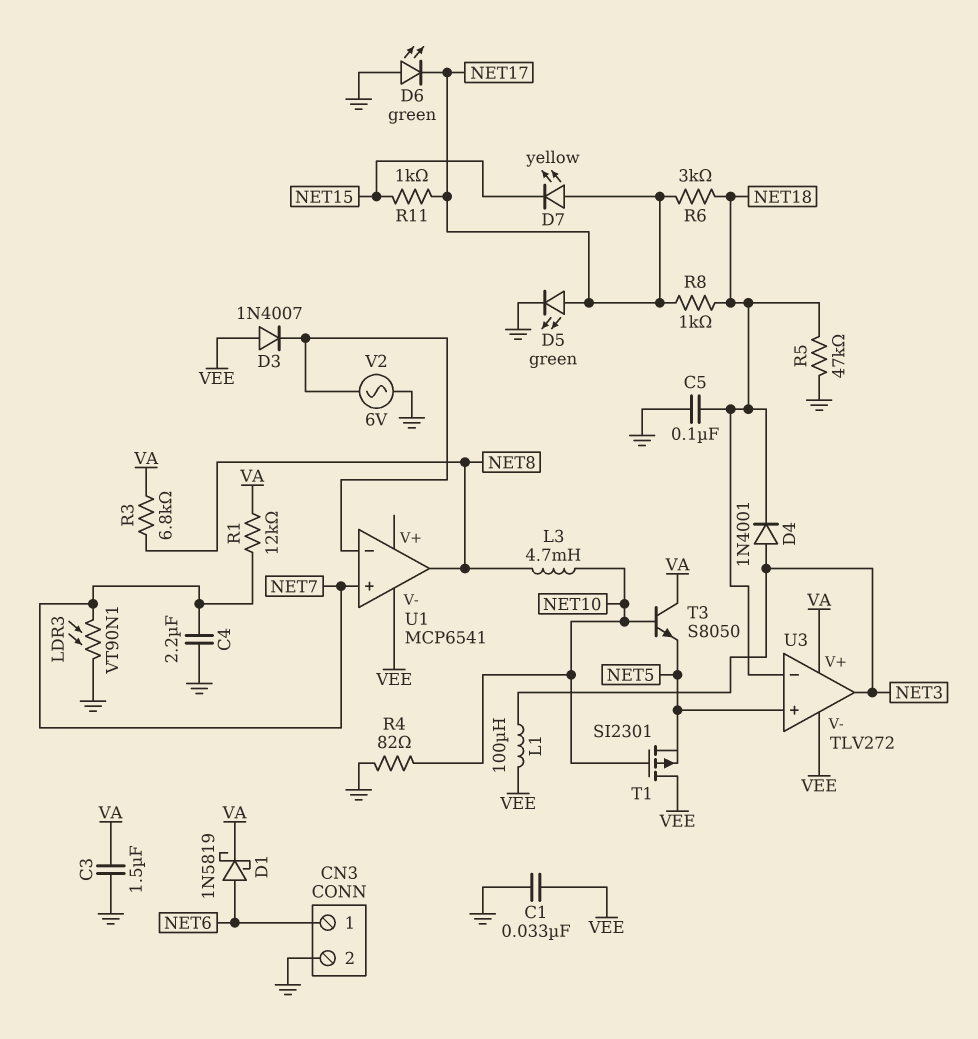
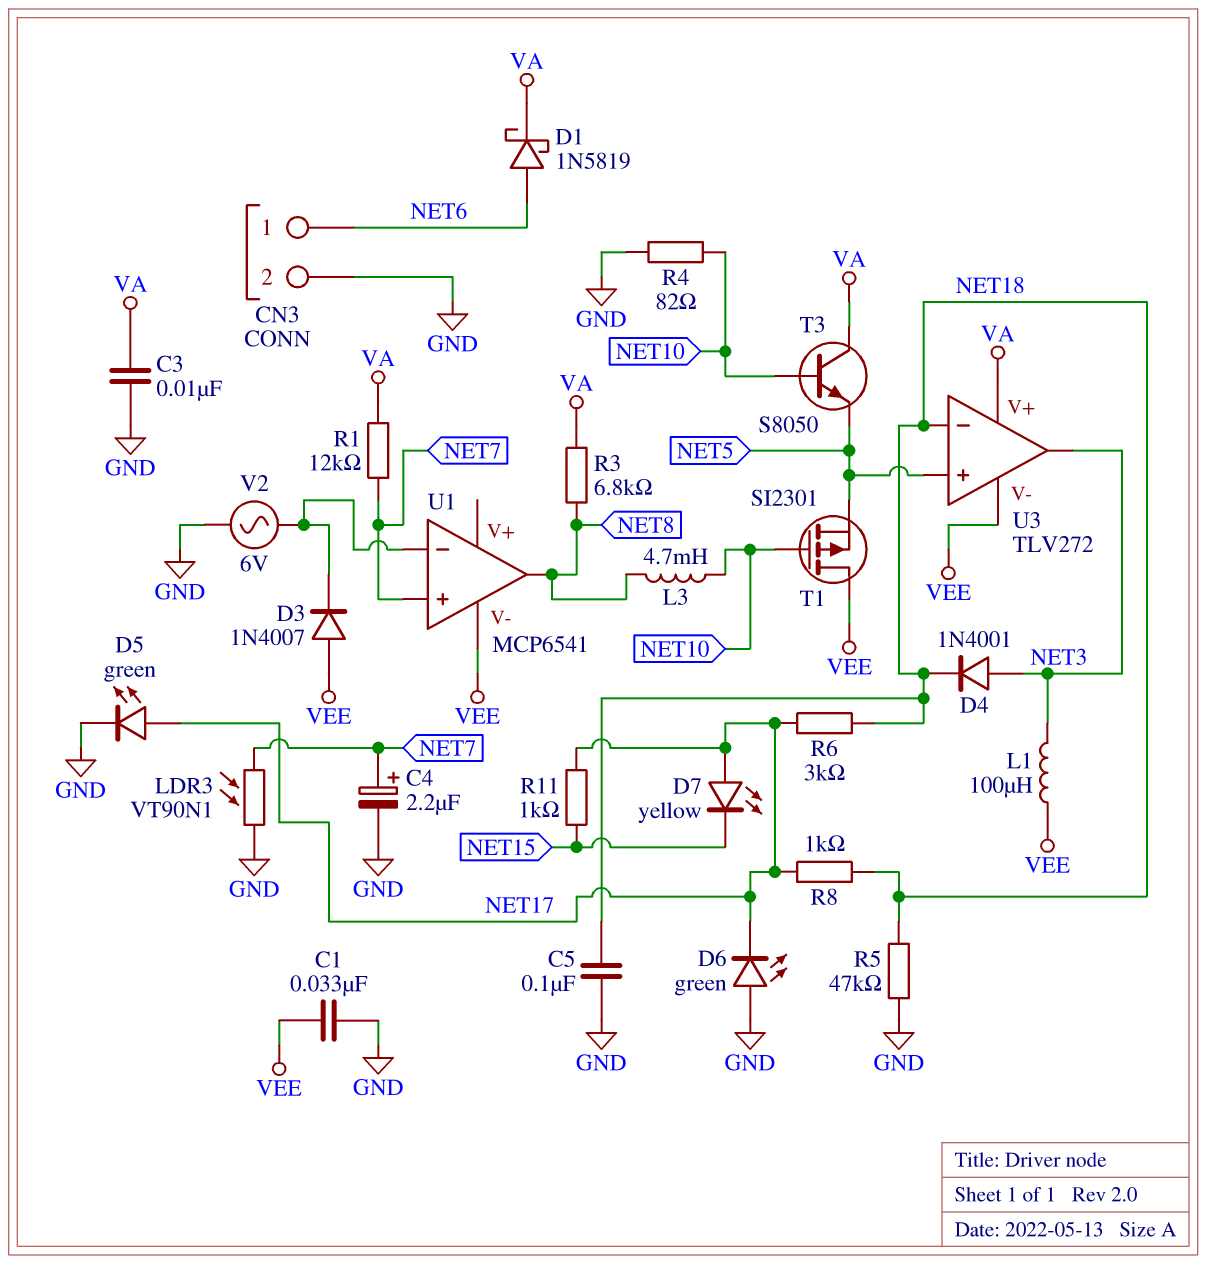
C3: 1.5uF (GND, VA) -> 10nF (GND, VA)
C4: 2.2uF (GND, NET7) -> 2.2uF (plus NET7, minus GND)

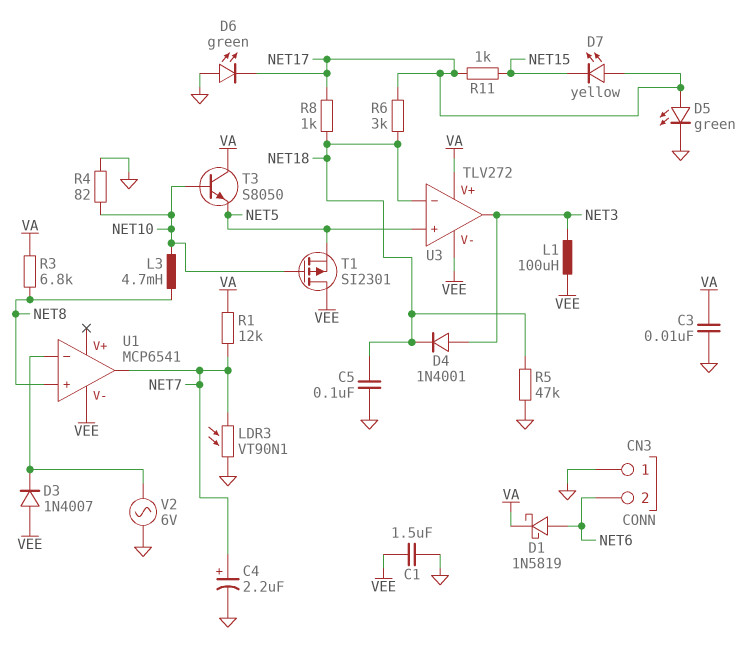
C1: 33nF (GND, VEE) -> 1.5uF (GND, VEE)
CN3 pin 1: NET6 -> GND
CN3 pin 2: GND -> NET6
U1 pin in+: NET7 -> NET8
U1 pin out: NET8 -> NET7

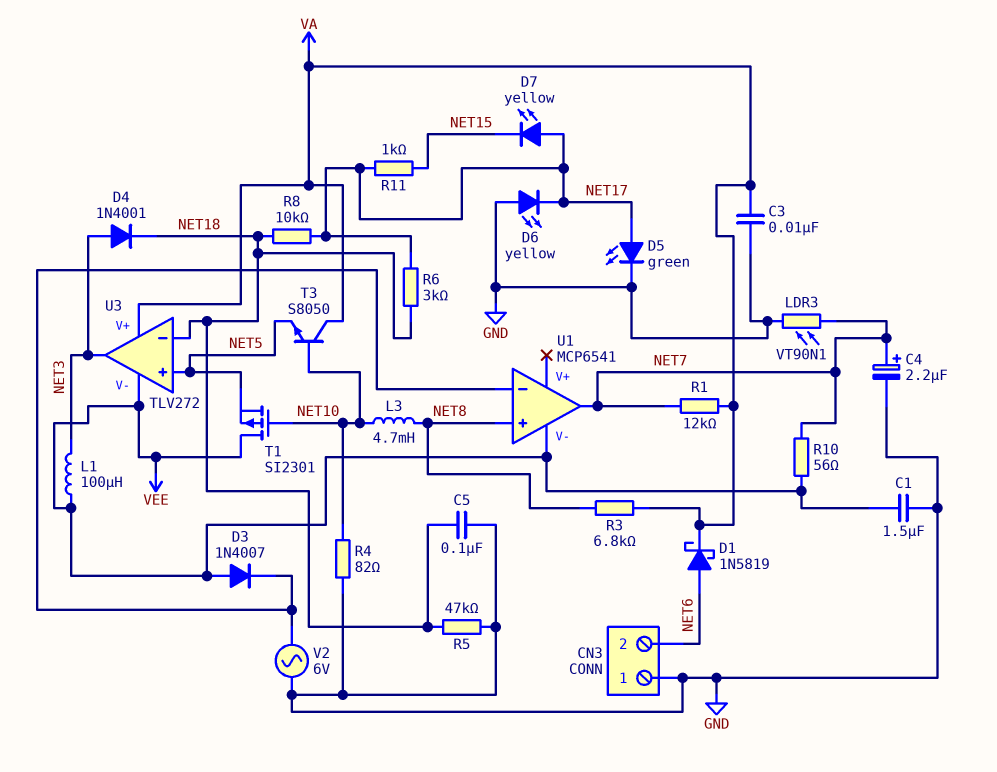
D6: LED green (A GND, K NET17) -> LED yellow (A GND, K NET17)
R8: 1k (NET17, NET18) -> 10k (NET17, NET18)
R10: none -> 56 (NET7, VEE)

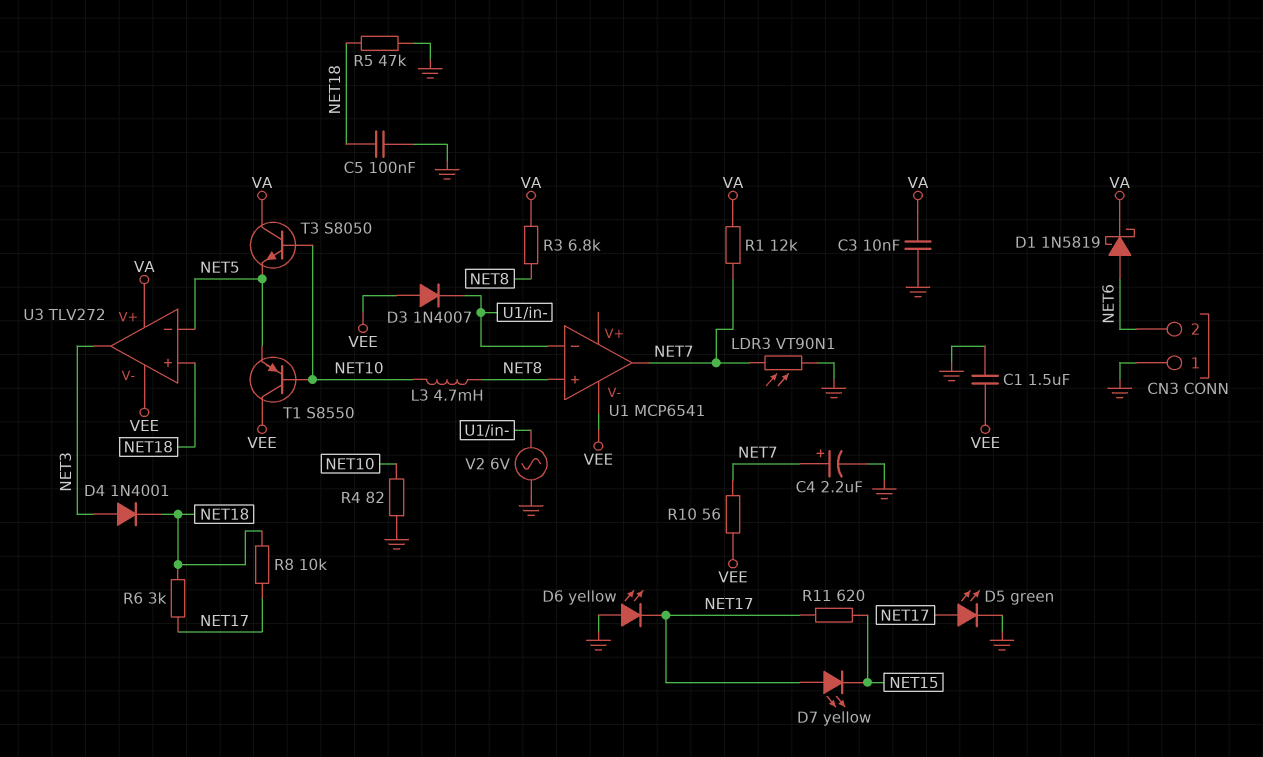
L1: 100uH (NET3, VEE) -> none
R11: 1k (NET15, NET17) -> 620 (NET15, NET17)
T1: PMOS SI2301 (G NET10, D VEE, S NET5) -> PNP S8550 (B NET10, C VEE, E NET5)
U3 pin in+: NET5 -> NET18
U3 pin in-: NET18 -> NET5

